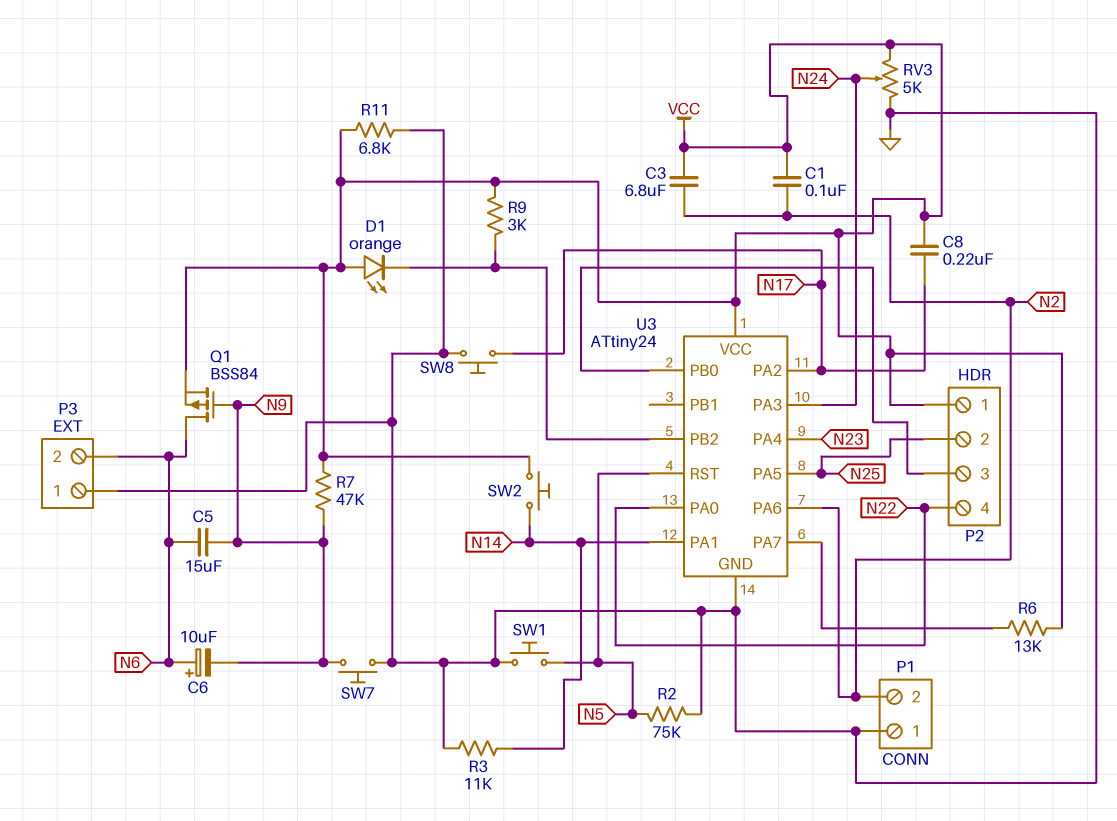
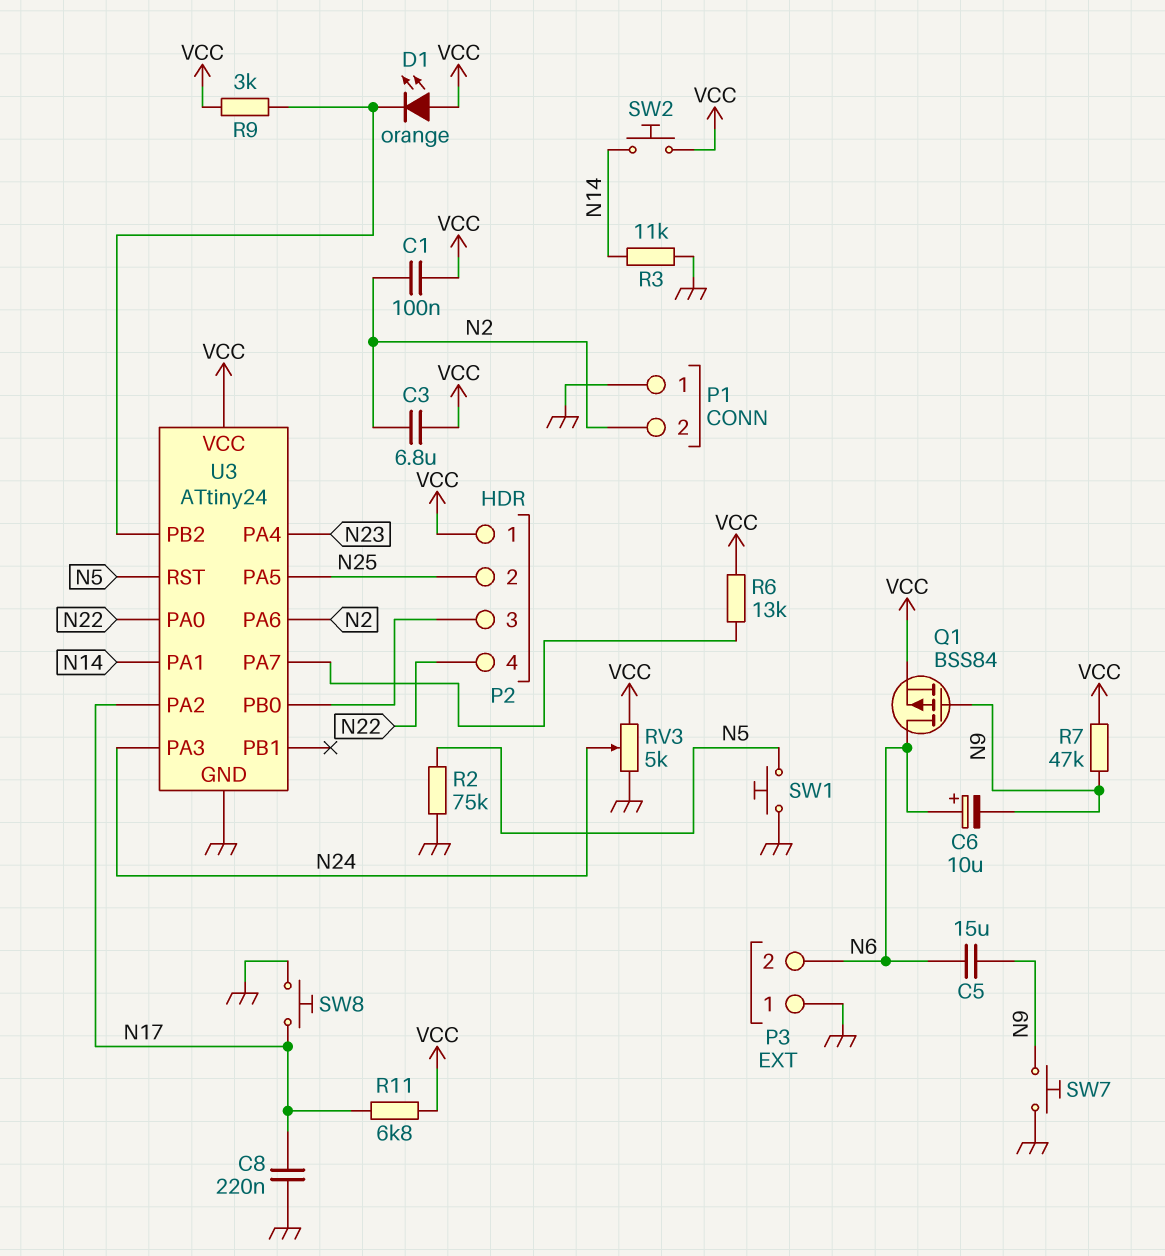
C8: 220nF (N17, VCC) -> 220nF (GND, N17)
R11: 6.8k (GND, VCC) -> 6.8k (N17, VCC)

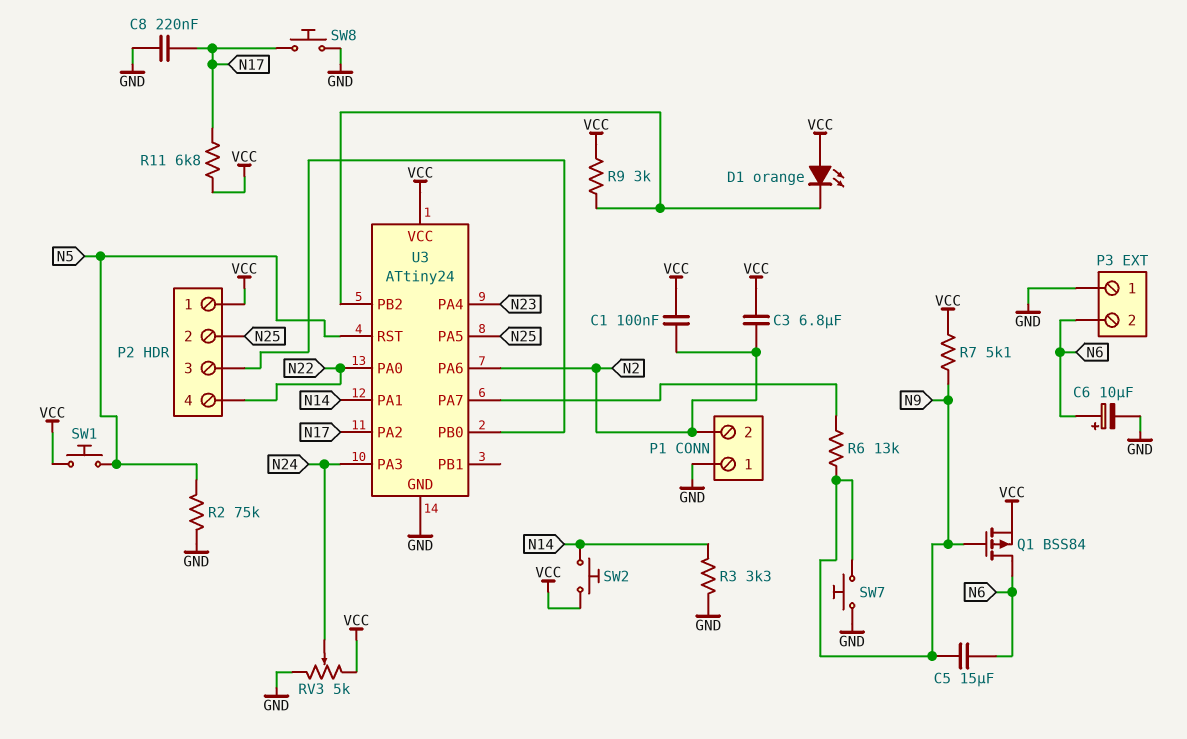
C6: 10uF (plus N6, minus N9) -> 10uF (plus N6, minus GND)
R3: 11k (GND, N14) -> 3.3k (GND, N14)
R6: 13k (U3/PA7, VCC) -> 13k (N9, U3/PA7)
R7: 47k (N9, VCC) -> 5.1k (N9, VCC)
SW1: button (GND, N5) -> button (N5, VCC)

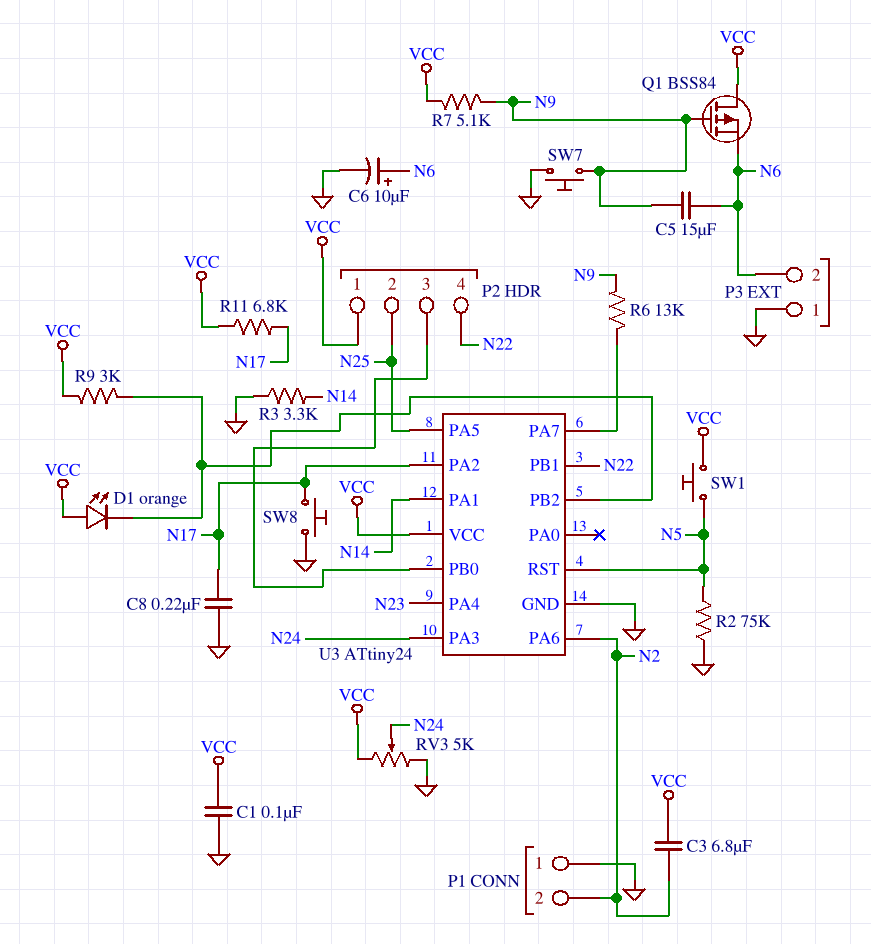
C1: 100nF (N2, VCC) -> 100nF (GND, VCC)
Q1: PMOS BSS84 (G N9, D N6, S VCC) -> PMOS BSS84 (G N9, D VCC, S N6)
SW2: button (N14, VCC) -> none
U3 pin PA0: N22 -> none
U3 pin PB1: none -> N22

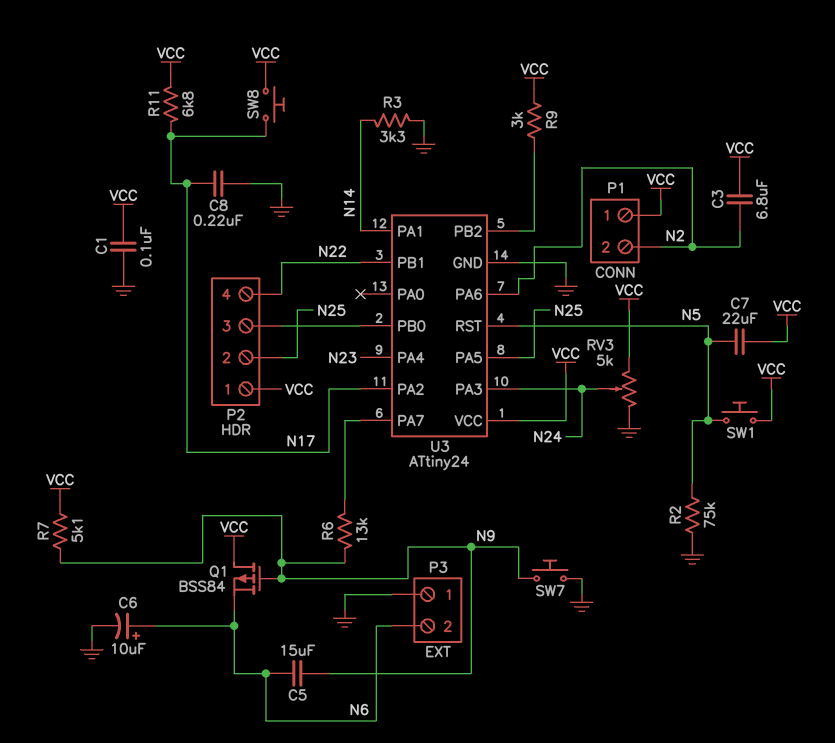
C7: none -> 22uF (N5, VCC)
D1: LED orange (A VCC, K U3/PB2) -> none
P1 pin 1: GND -> VCC
SW8: button (GND, N17) -> button (N17, VCC)

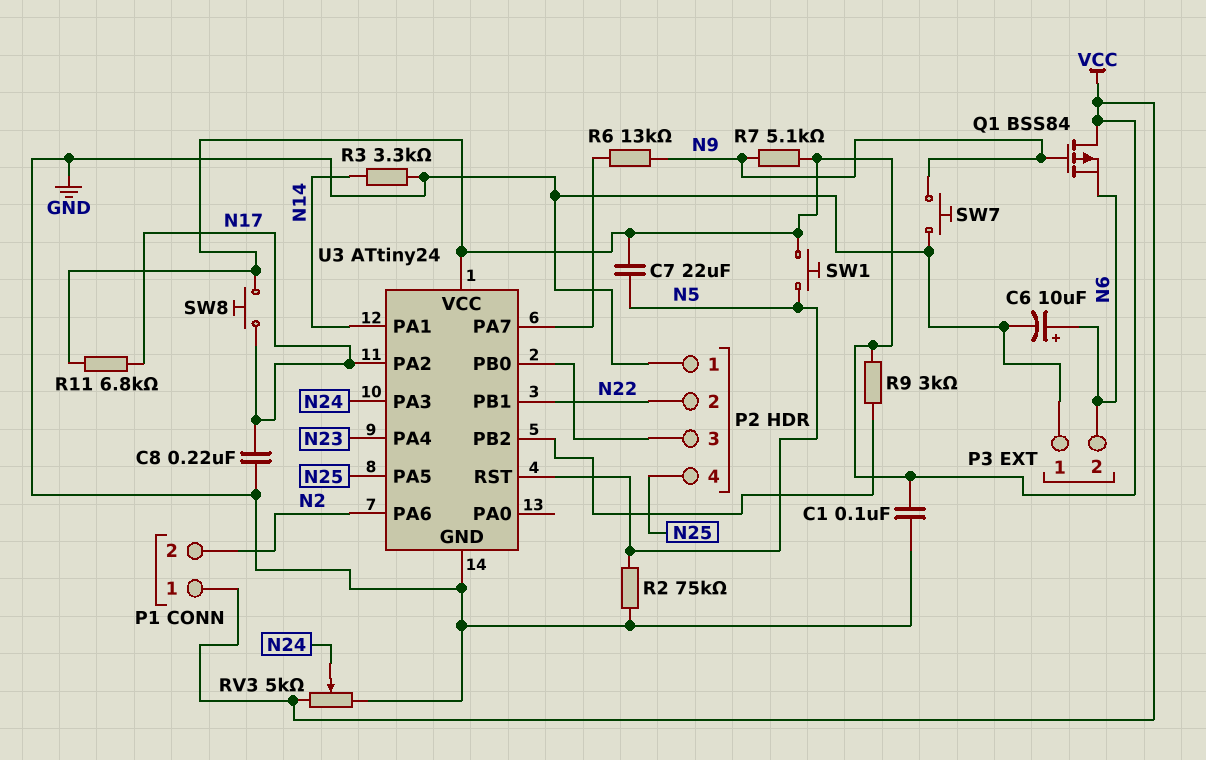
C3: 6.8uF (N2, VCC) -> none
C5: 15uF (N6, N9) -> none
P2 pin 1: VCC -> GND
P2 pin 2: N25 -> N22
P2 pin 4: N22 -> N25

